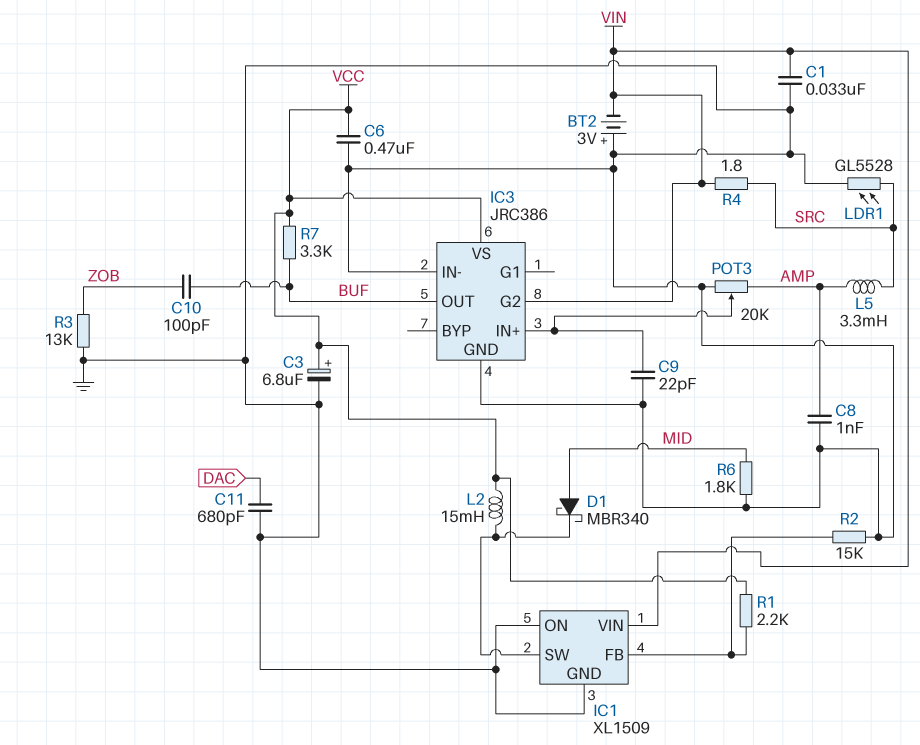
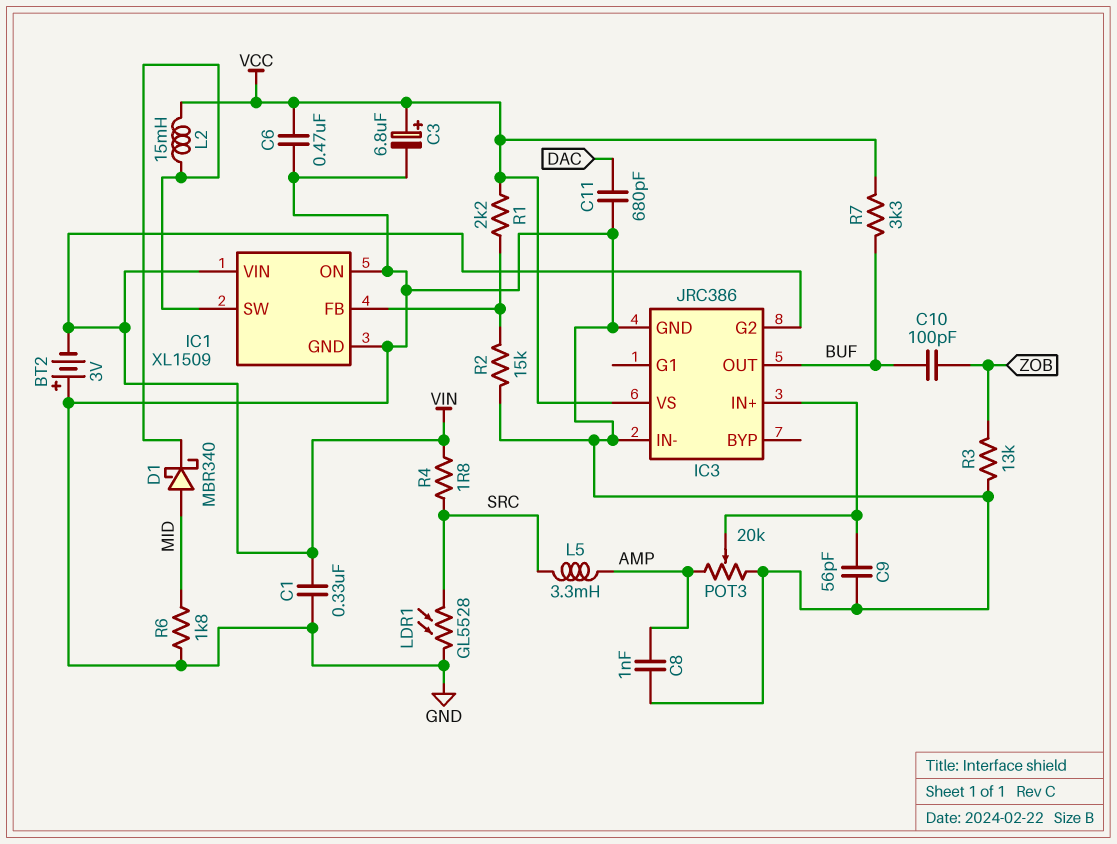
C1: 33nF (GND, VIN) -> 330nF (GND, VIN)
C9: 22pF (GND, IC3/IN+) -> 56pF (GND, IC3/IN+)

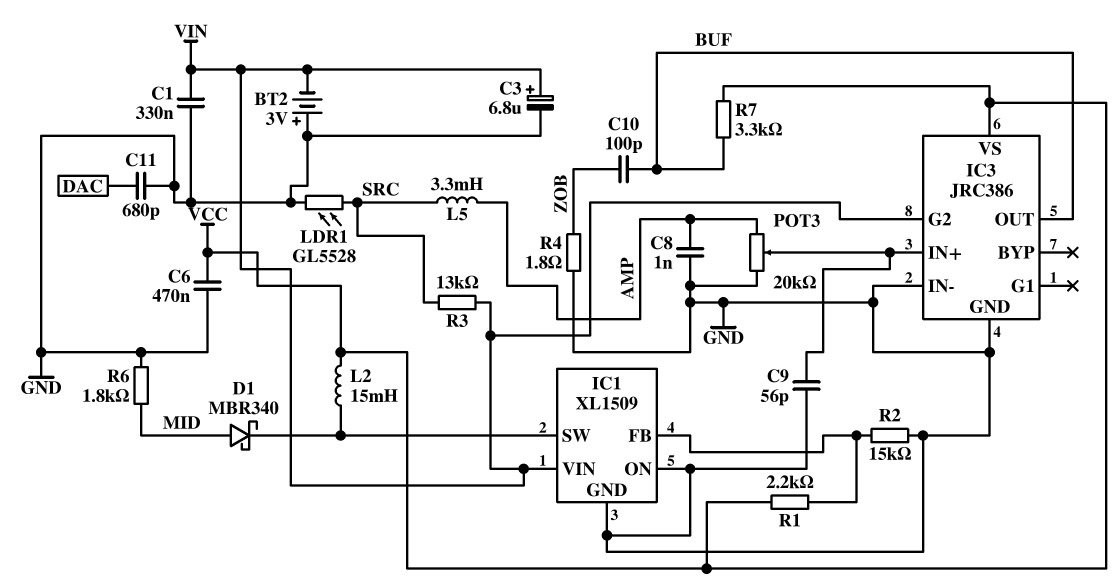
C3: 6.8uF (plus VCC, minus GND) -> 6.8uF (plus VIN, minus GND)
R3: 13k (GND, ZOB) -> 13k (SRC, VIN)
R4: 1.8 (SRC, VIN) -> 1.8 (GND, ZOB)

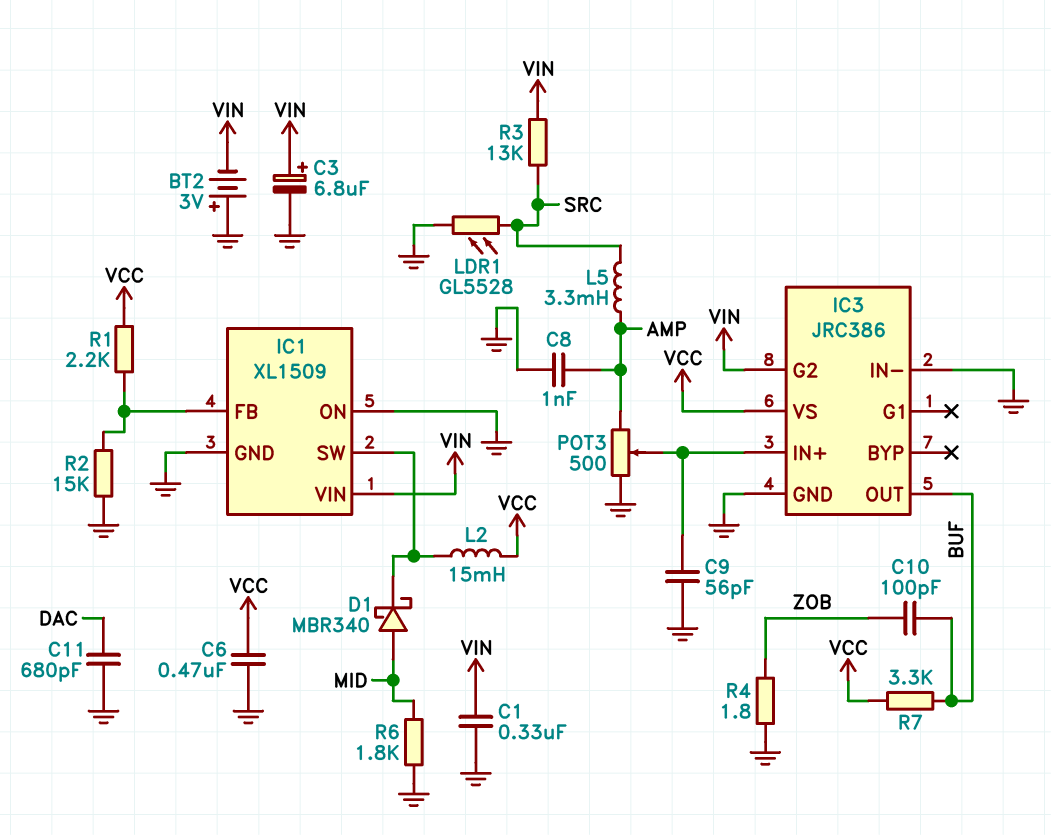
POT3: 20k (AMP, GND, wiper IC3/IN+) -> 500 (AMP, GND, wiper IC3/IN+)

